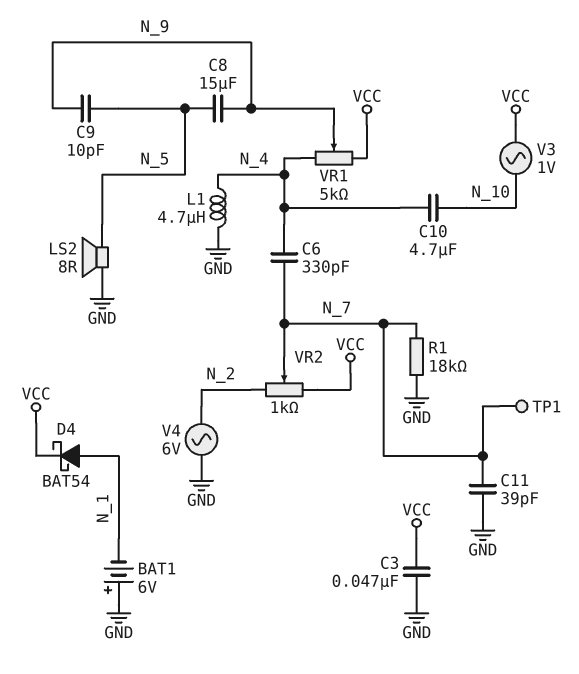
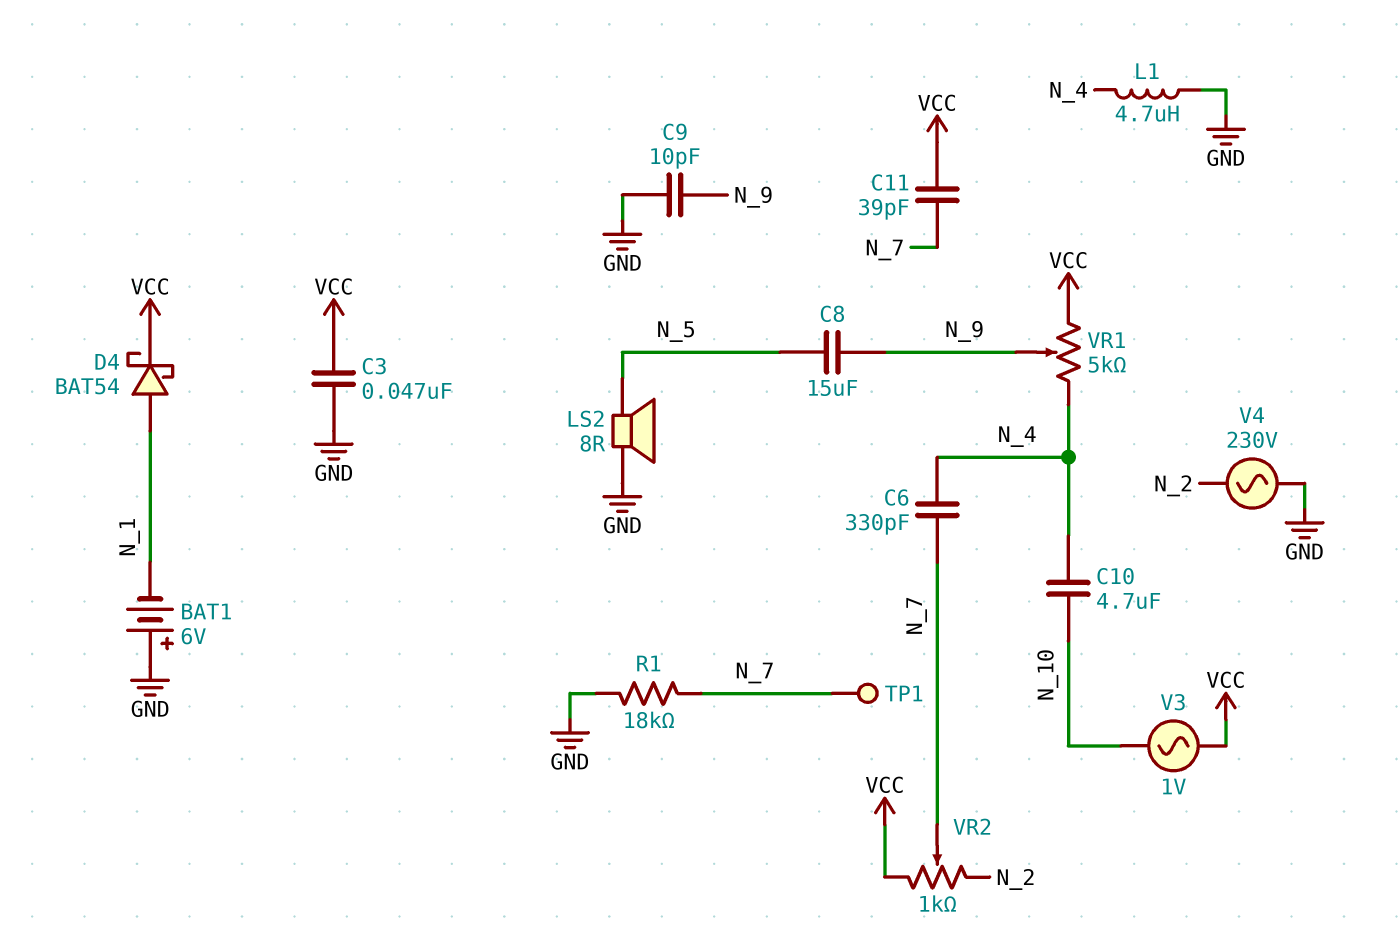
C9: 10pF (N_5, N_9) -> 10pF (GND, N_9)
C11: 39pF (GND, N_7) -> 39pF (N_7, VCC)
V4: AC 6V (GND, N_2) -> AC 230V (GND, N_2)

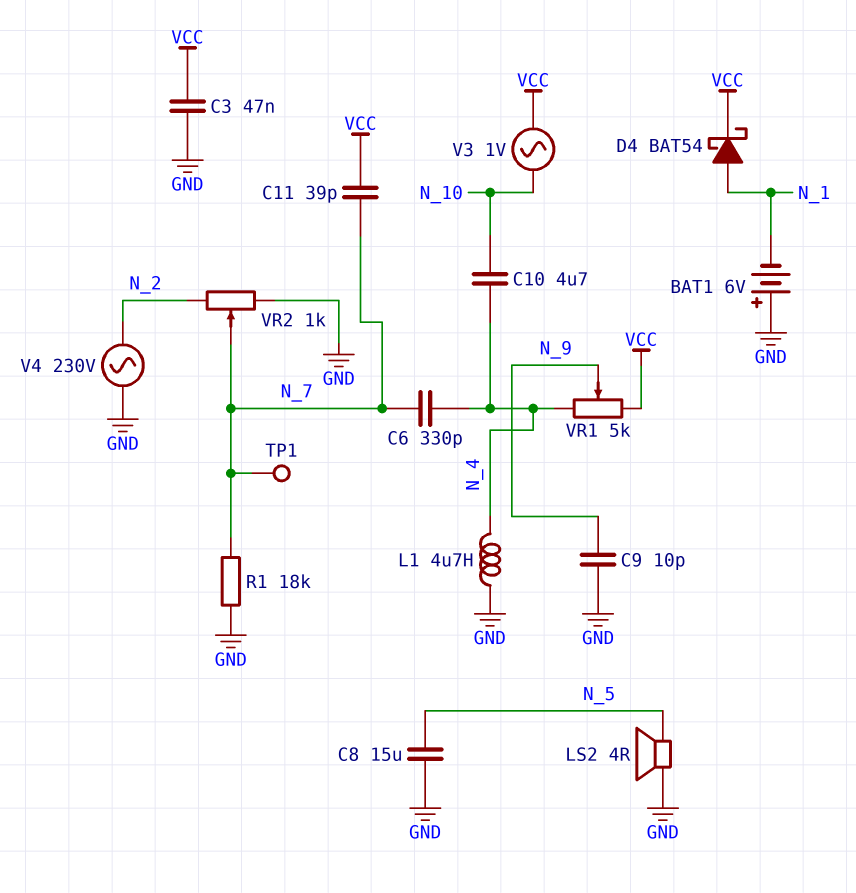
C8: 15uF (N_5, N_9) -> 15uF (GND, N_5)
LS2: speaker 8R (GND, N_5) -> speaker 4R (GND, N_5)
VR2: 1k (N_2, VCC, wiper N_7) -> 1k (GND, N_2, wiper N_7)

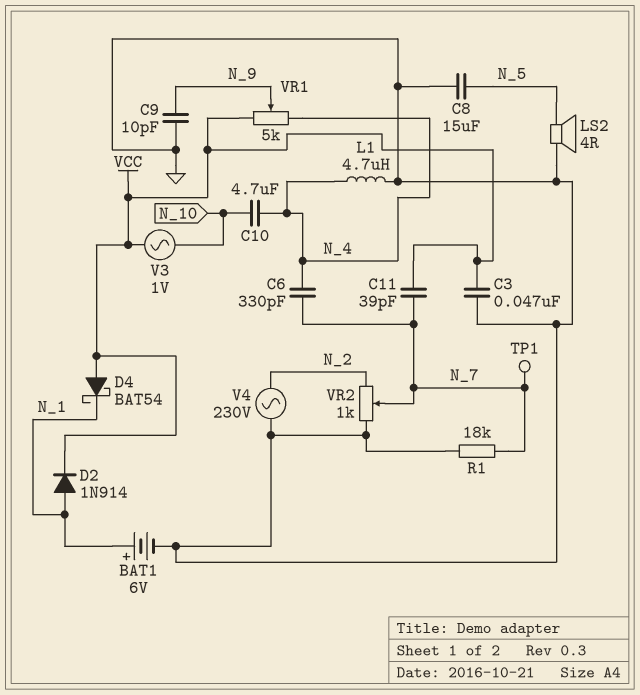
BAT1: 6V (plus GND, minus N_1) -> 6V (plus N_1, minus GND)
D2: none -> diode 1N914 (A N_1, K VCC)
D4: schottky BAT54 (A N_1, K VCC) -> schottky BAT54 (A VCC, K N_1)

